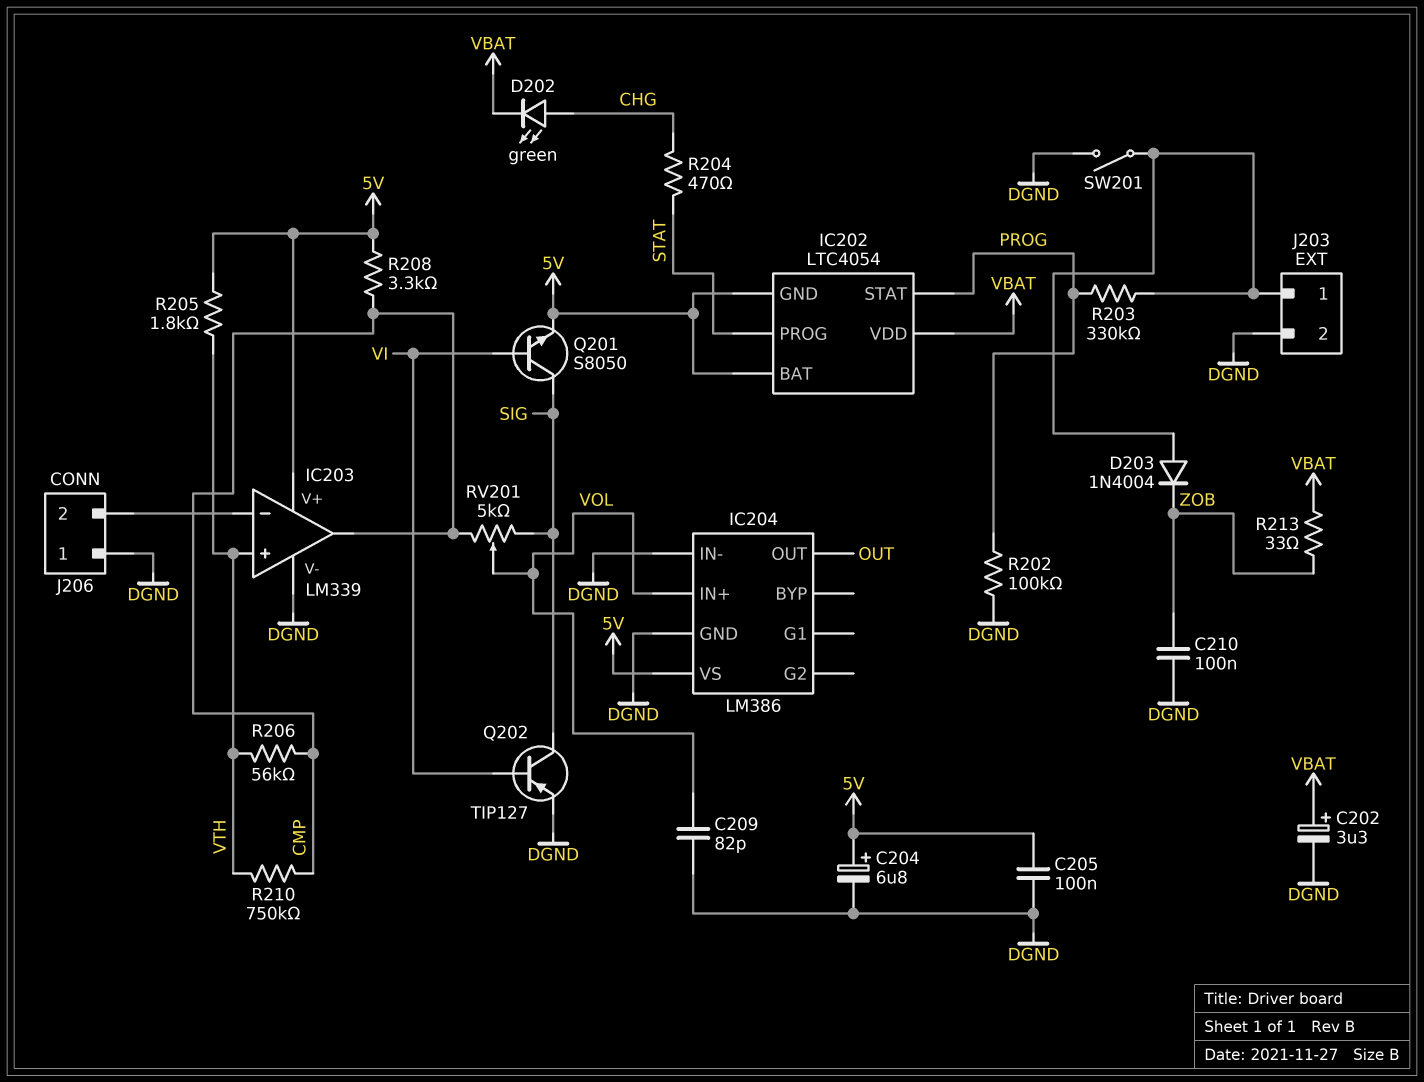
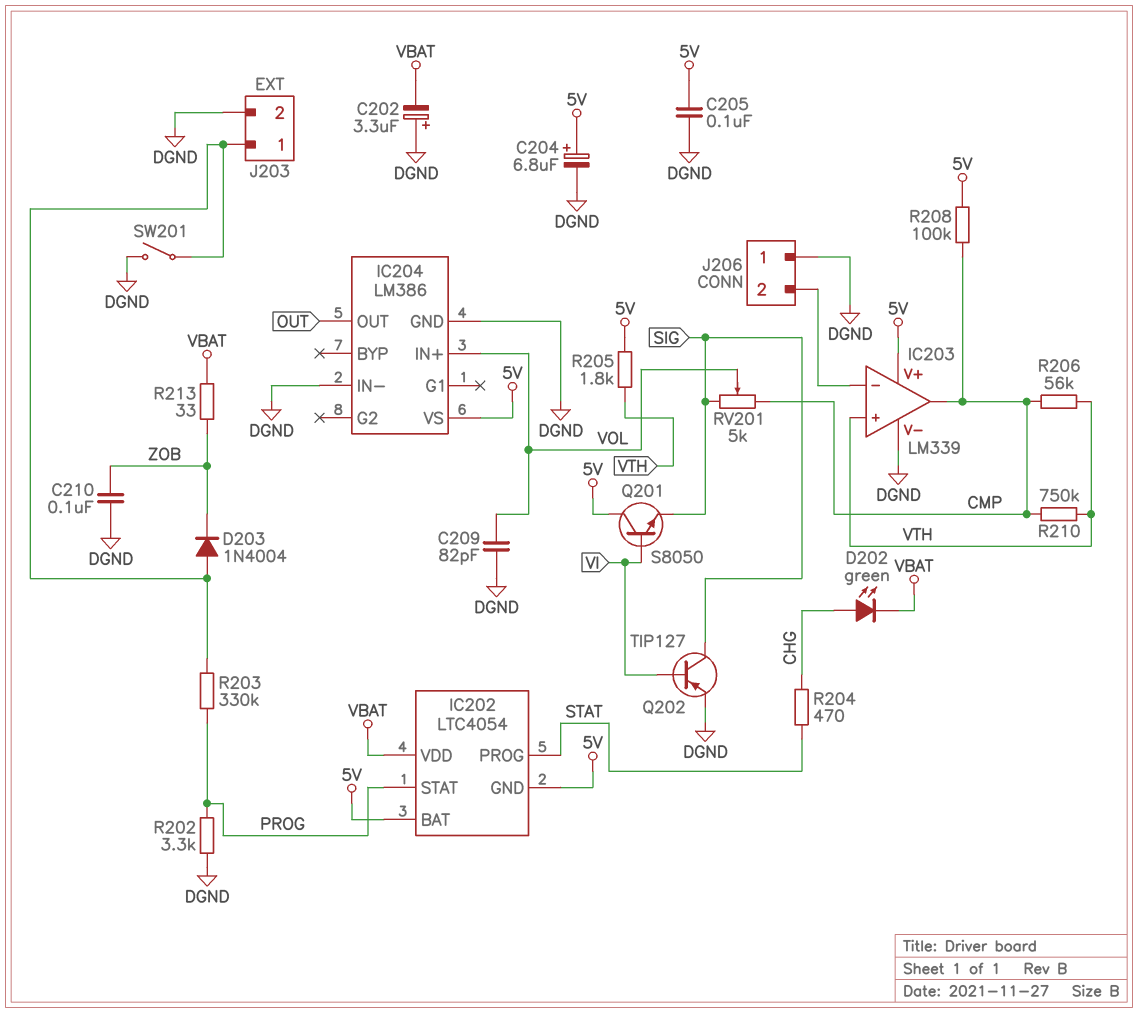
C202: 3.3uF (plus VBAT, minus DGND) -> 3.3uF (plus DGND, minus VBAT)
Q201: NPN S8050 (B VI, C SIG, E 5V) -> NPN S8050 (B VI, C 5V, E SIG)
R202: 100k (DGND, PROG) -> 3.3k (DGND, PROG)
R208: 3.3k (5V, CMP) -> 100k (5V, CMP)

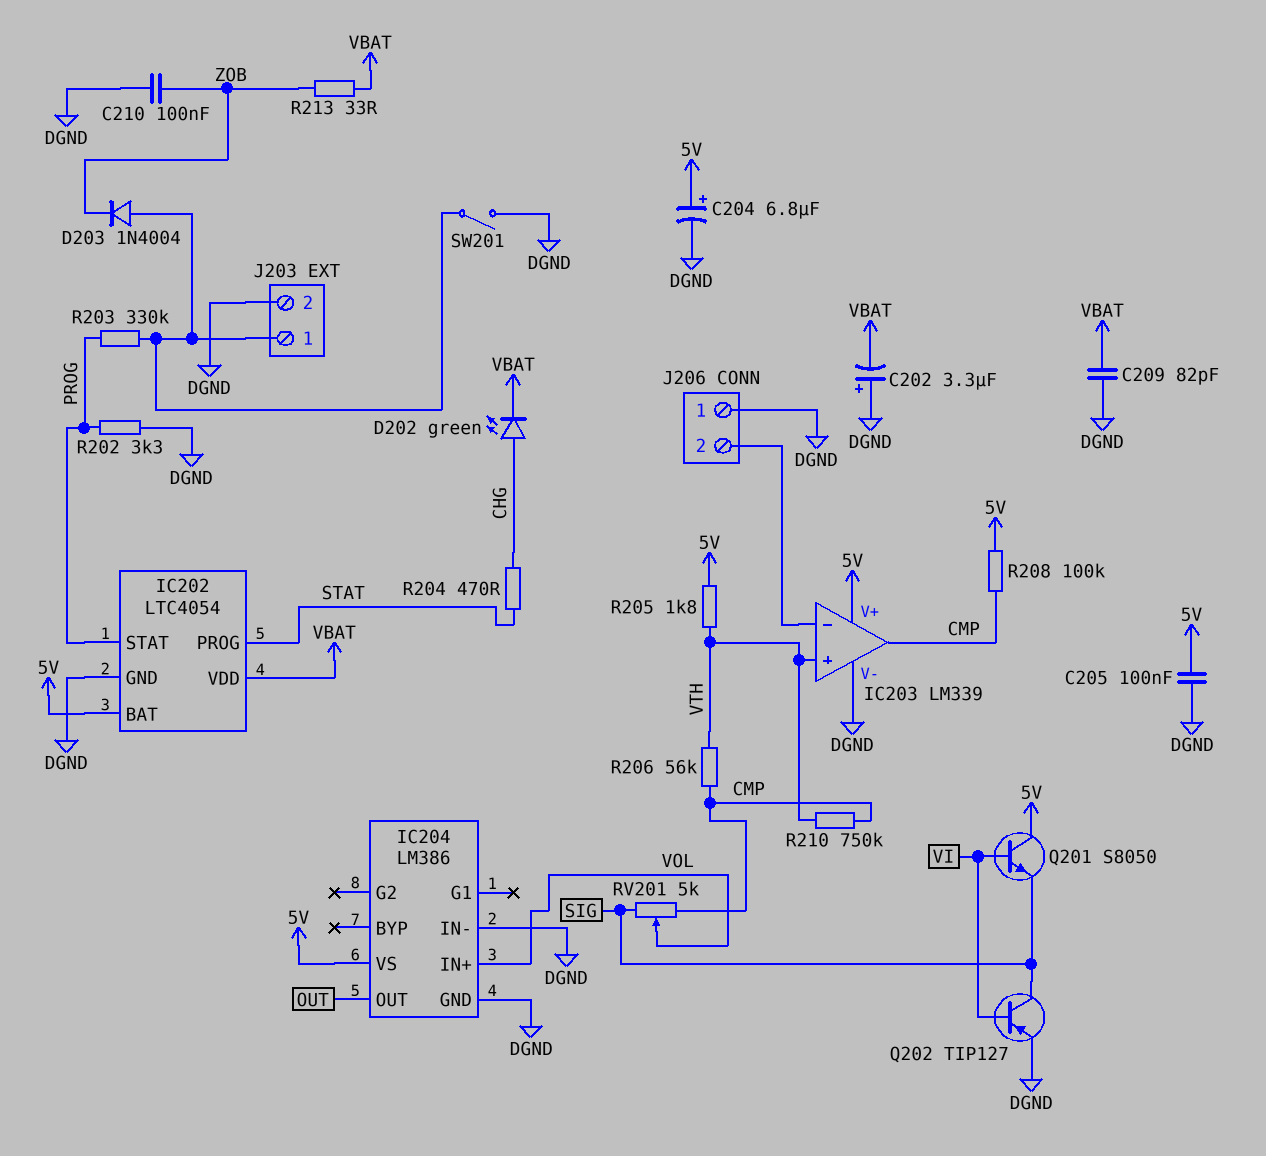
C209: 82pF (DGND, VOL) -> 82pF (DGND, VBAT)
IC202 pin GND: 5V -> DGND

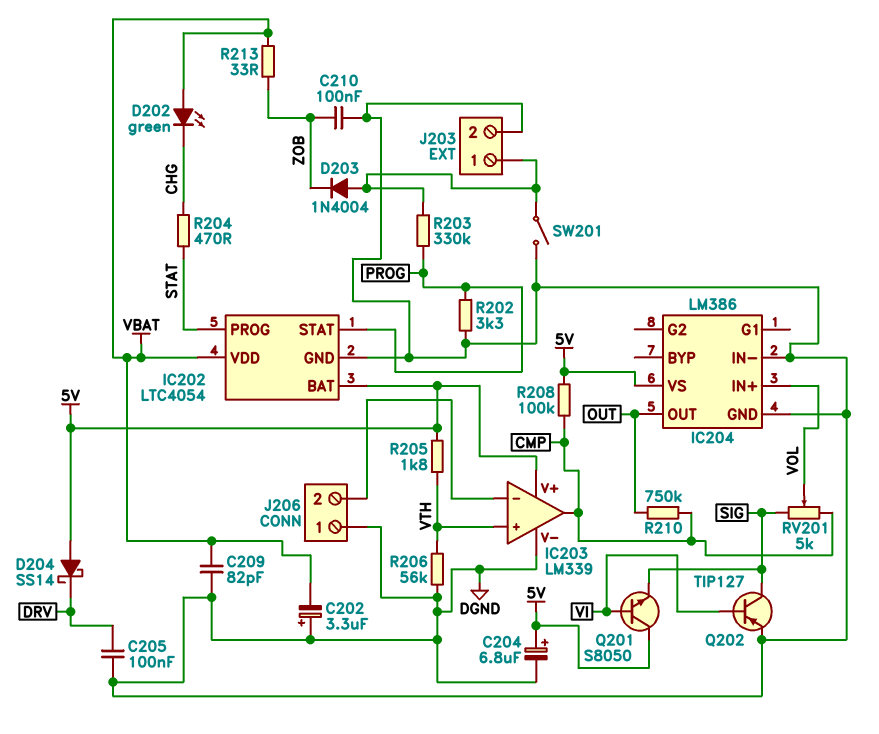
C205: 100nF (5V, DGND) -> 100nF (DGND, DRV)
D202: LED green (A CHG, K VBAT) -> LED green (A VBAT, K CHG)
D204: none -> schottky SS14 (A 5V, K DRV)
R206: 56k (CMP, VTH) -> 56k (DGND, VTH)
R210: 750k (CMP, VTH) -> 750k (CMP, OUT)

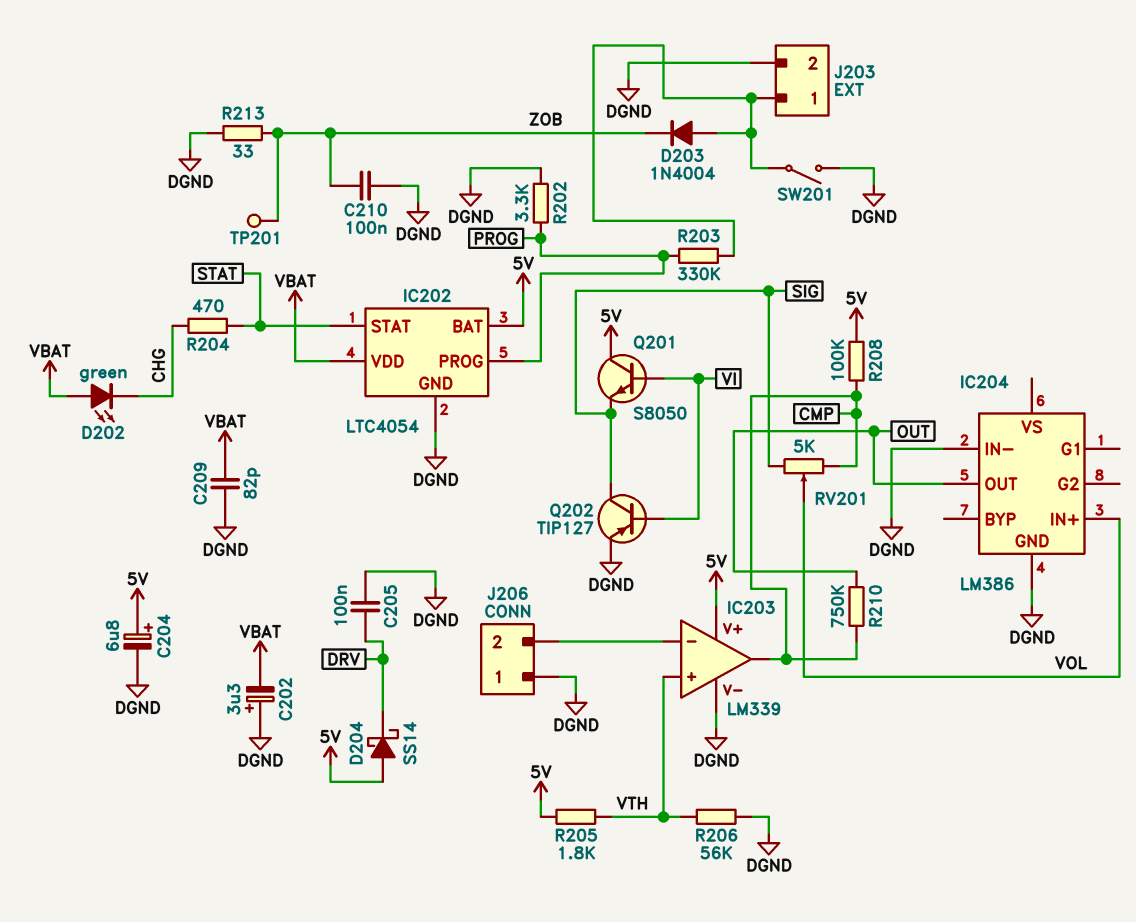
IC202 pin PROG: STAT -> PROG
IC202 pin STAT: PROG -> STAT
IC204 pin VS: 5V -> none
R213: 33 (VBAT, ZOB) -> 33 (DGND, ZOB)
TP201: none -> test point (ZOB)

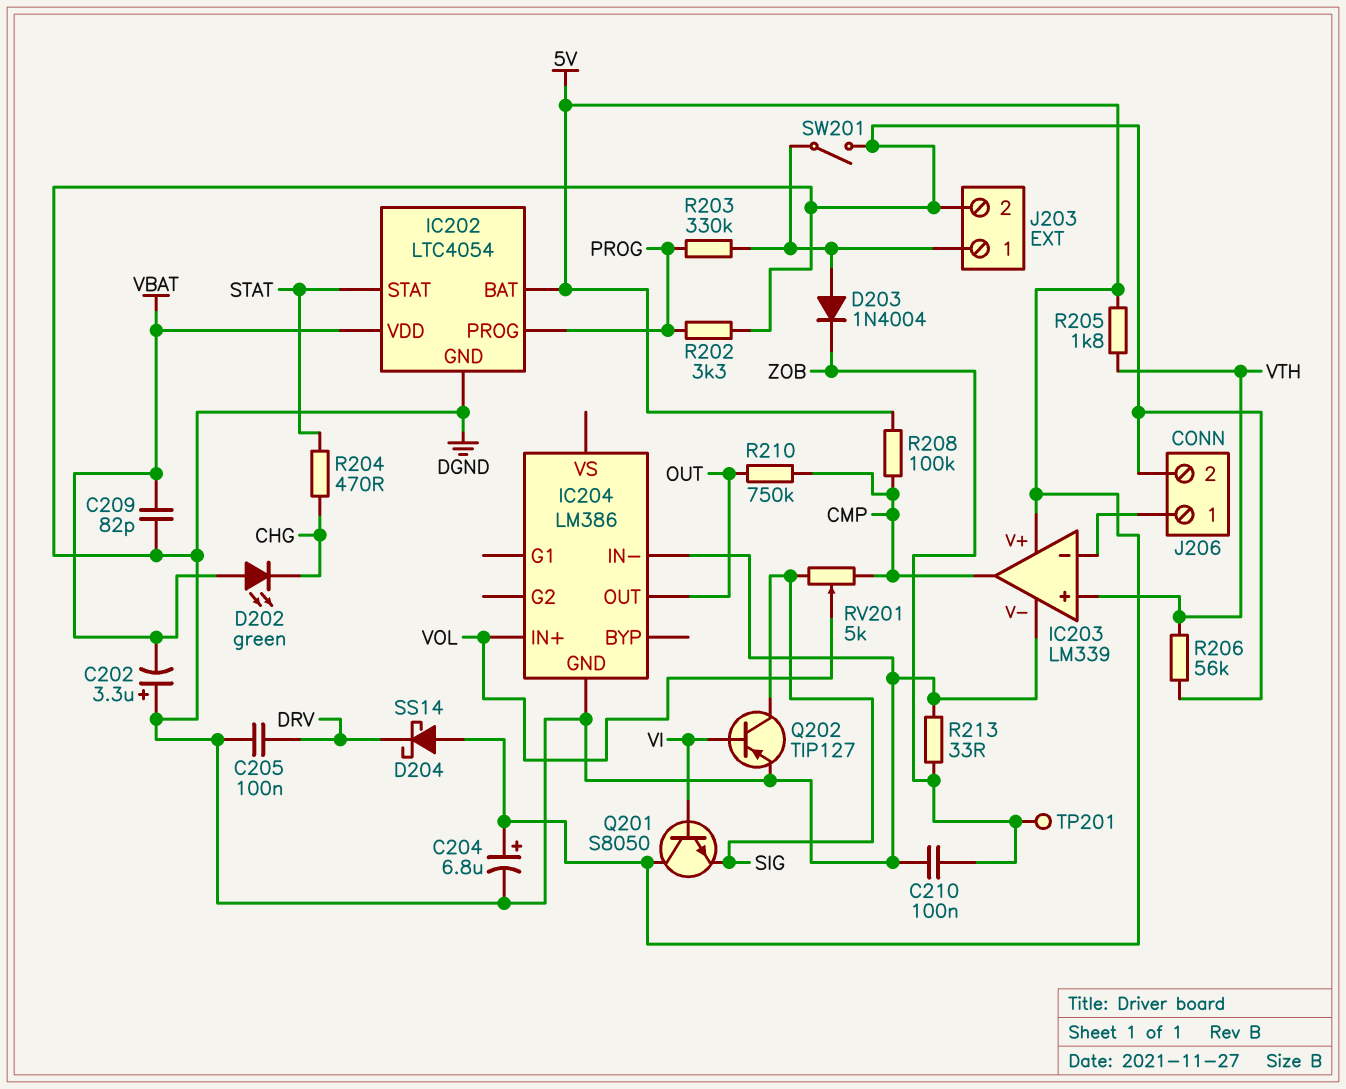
J206 pin 1: DGND -> IC203/in-
J206 pin 2: IC203/in- -> DGND

